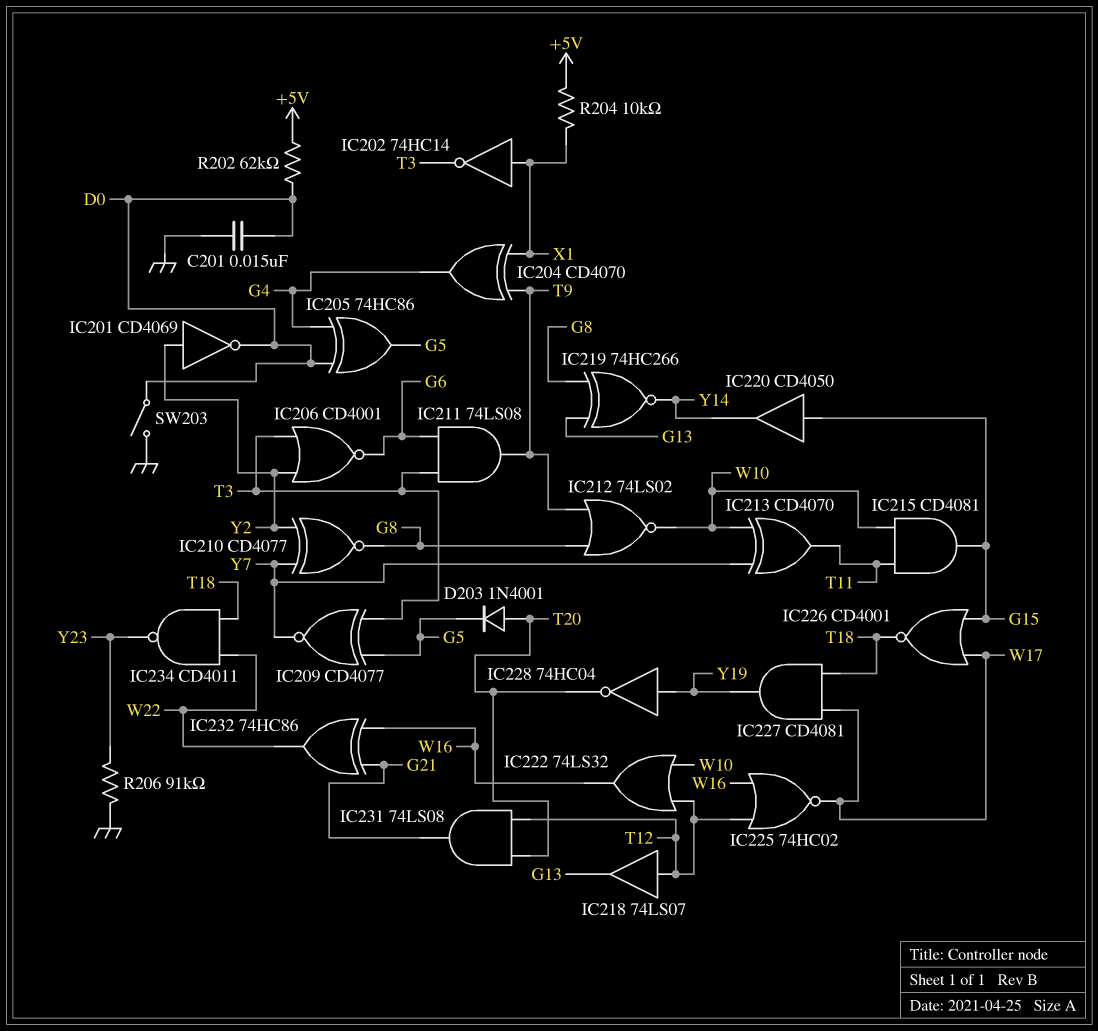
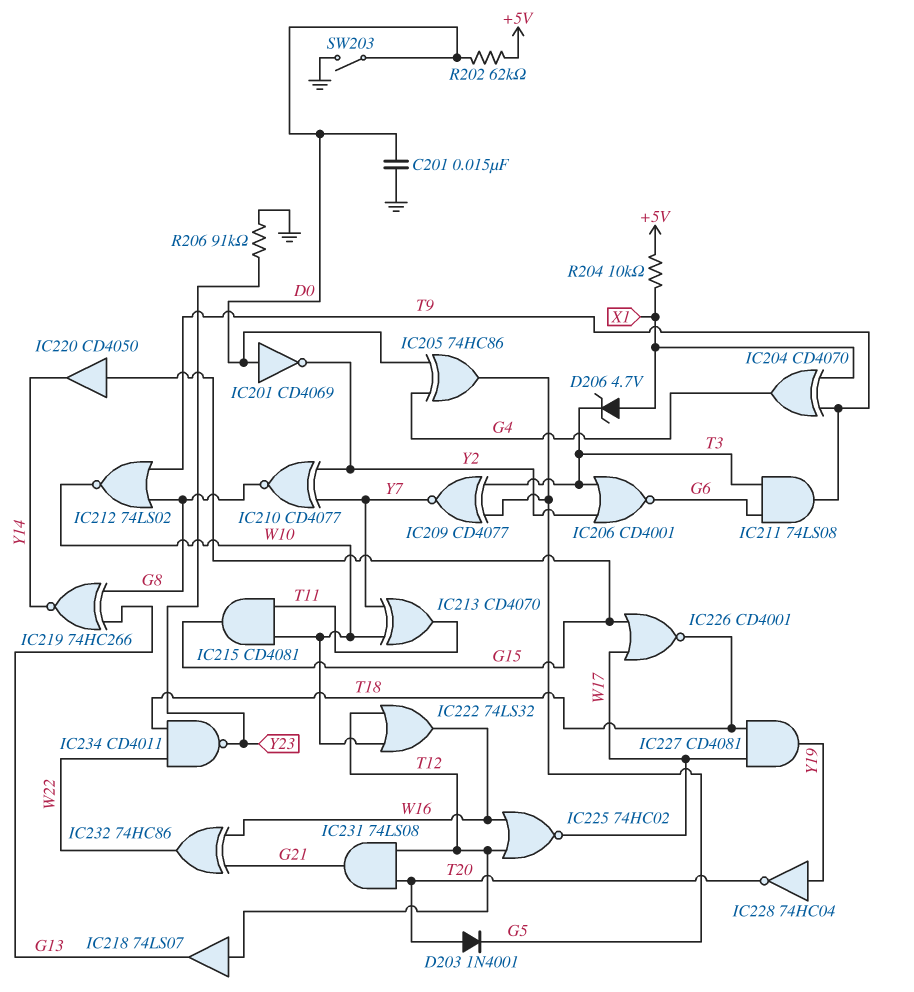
D206: none -> zener 4.7V (A X1, K T3)
IC201: NOT CD4069 (in Y2, out D0) -> NOT CD4069 (in D0, out Y2)
IC202: NOT 74HC14 (in X1, out T3) -> none

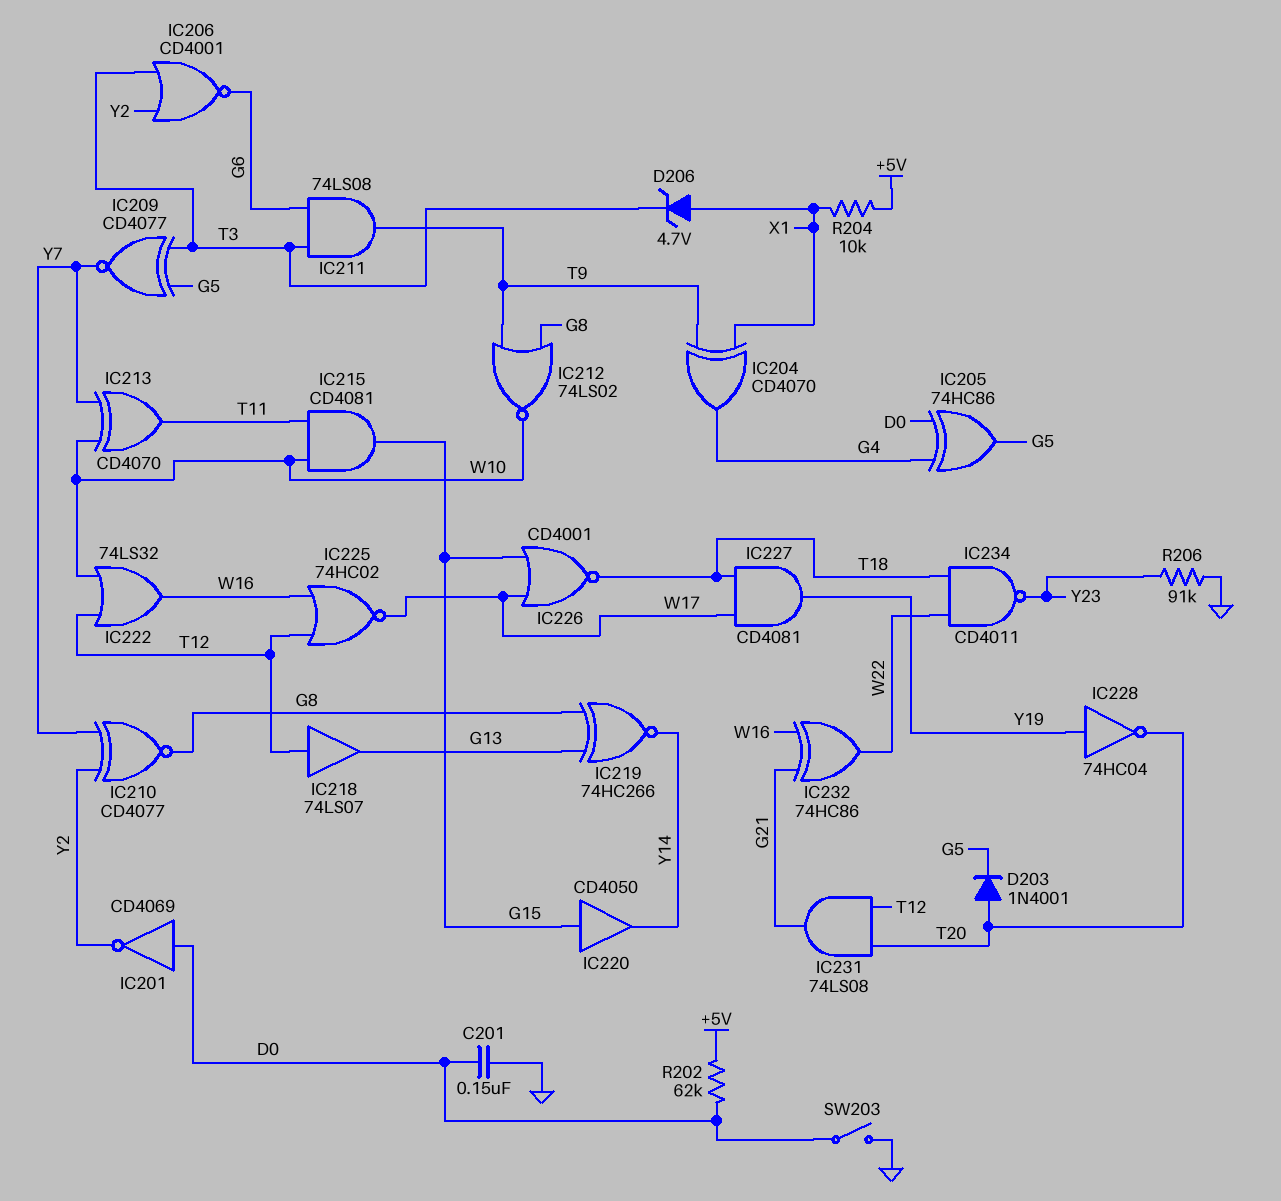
C201: 15nF (D0, GND) -> 150nF (D0, GND)

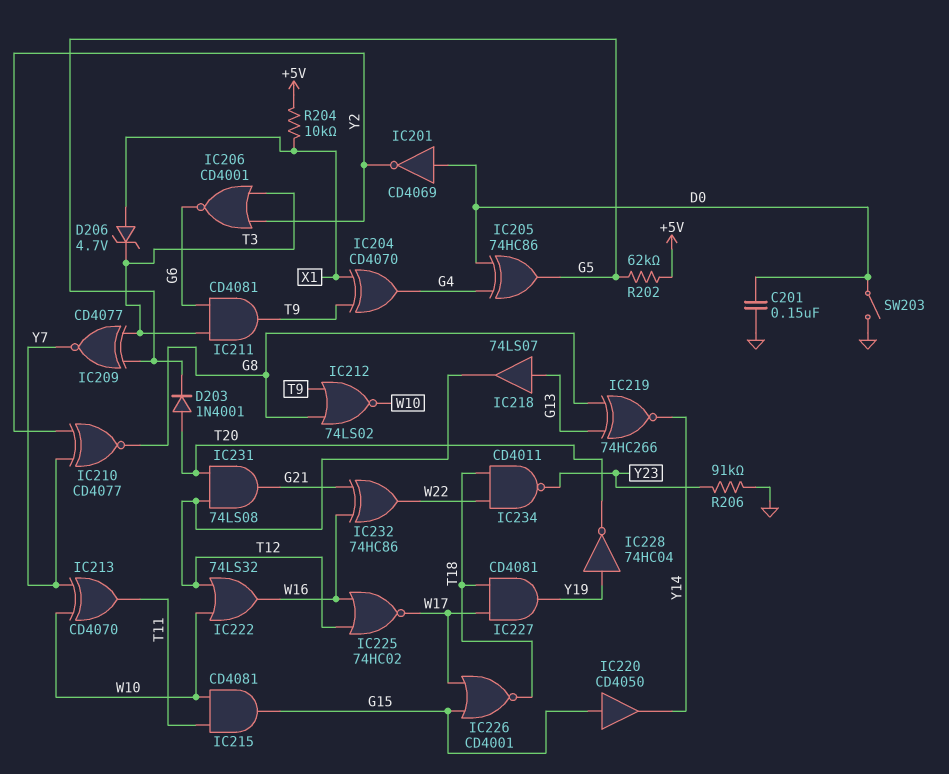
IC211: AND 74LS08 (in G6, in T3, out T9) -> AND CD4081 (in G6, in T3, out T9)
IC218: buffer 74LS07 (in T12, out G13) -> buffer 74LS07 (in G13, out T12)
R202: 62k (+5V, D0) -> 62k (+5V, G5)

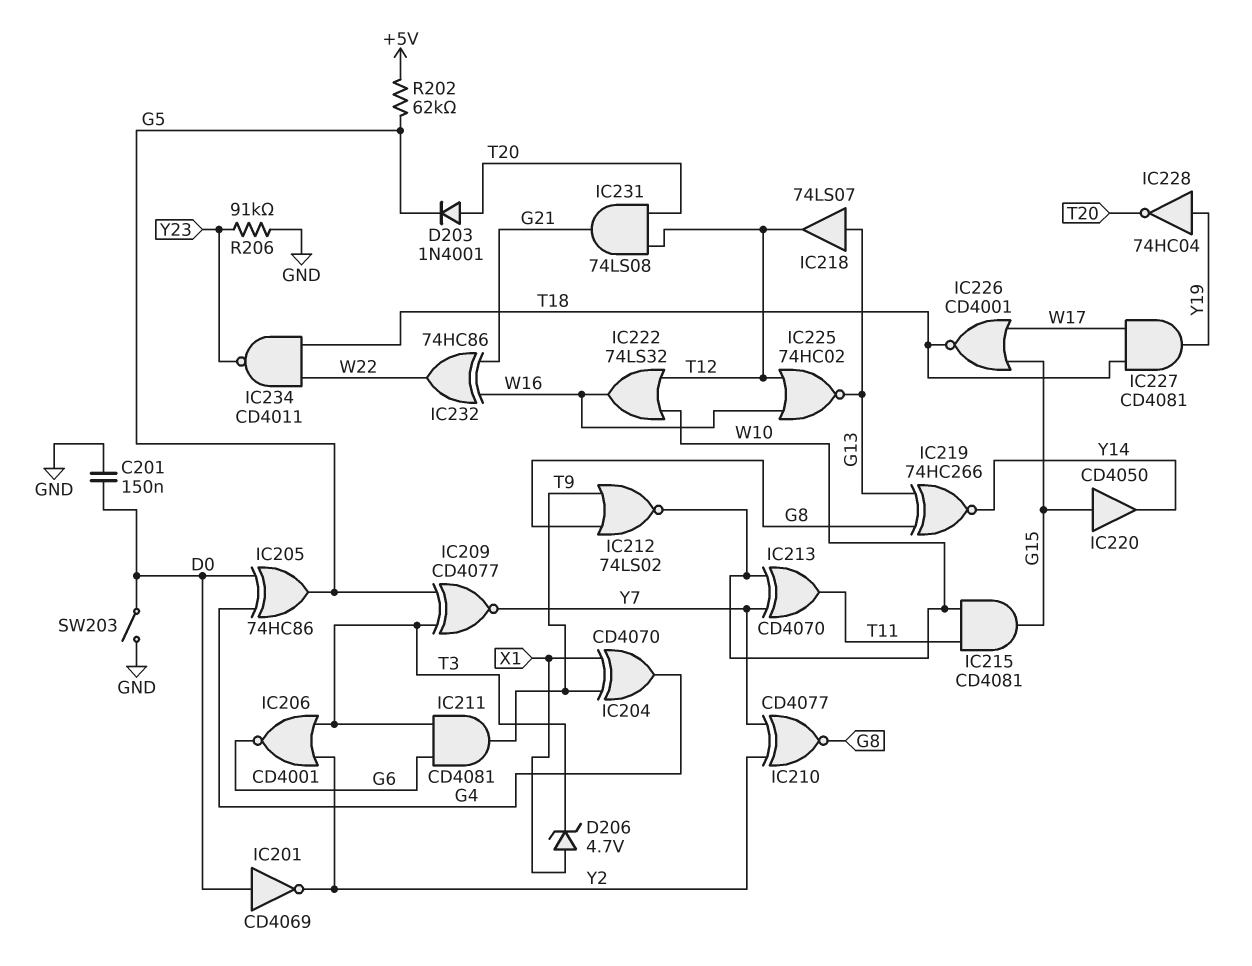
IC225: NOR 74HC02 (in T12, in W16, out W17) -> NOR 74HC02 (in T12, in W16, out G13)
R204: 10k (+5V, X1) -> none

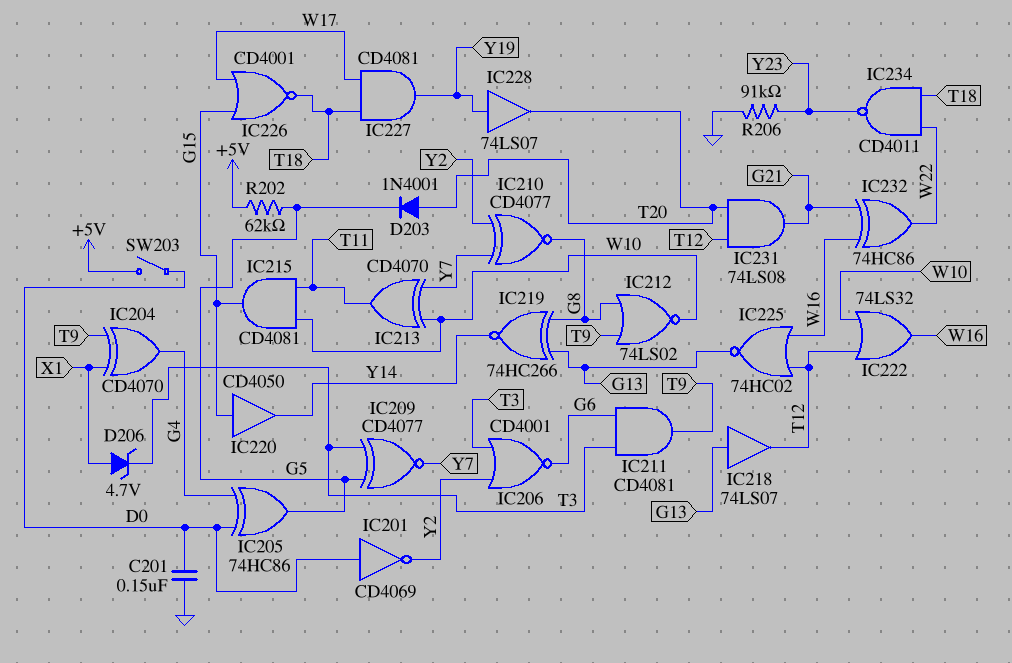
IC228: NOT 74HC04 (in Y19, out T20) -> buffer 74LS07 (in Y19, out T20)
SW203: switch (D0, GND) -> switch (+5V, D0)

